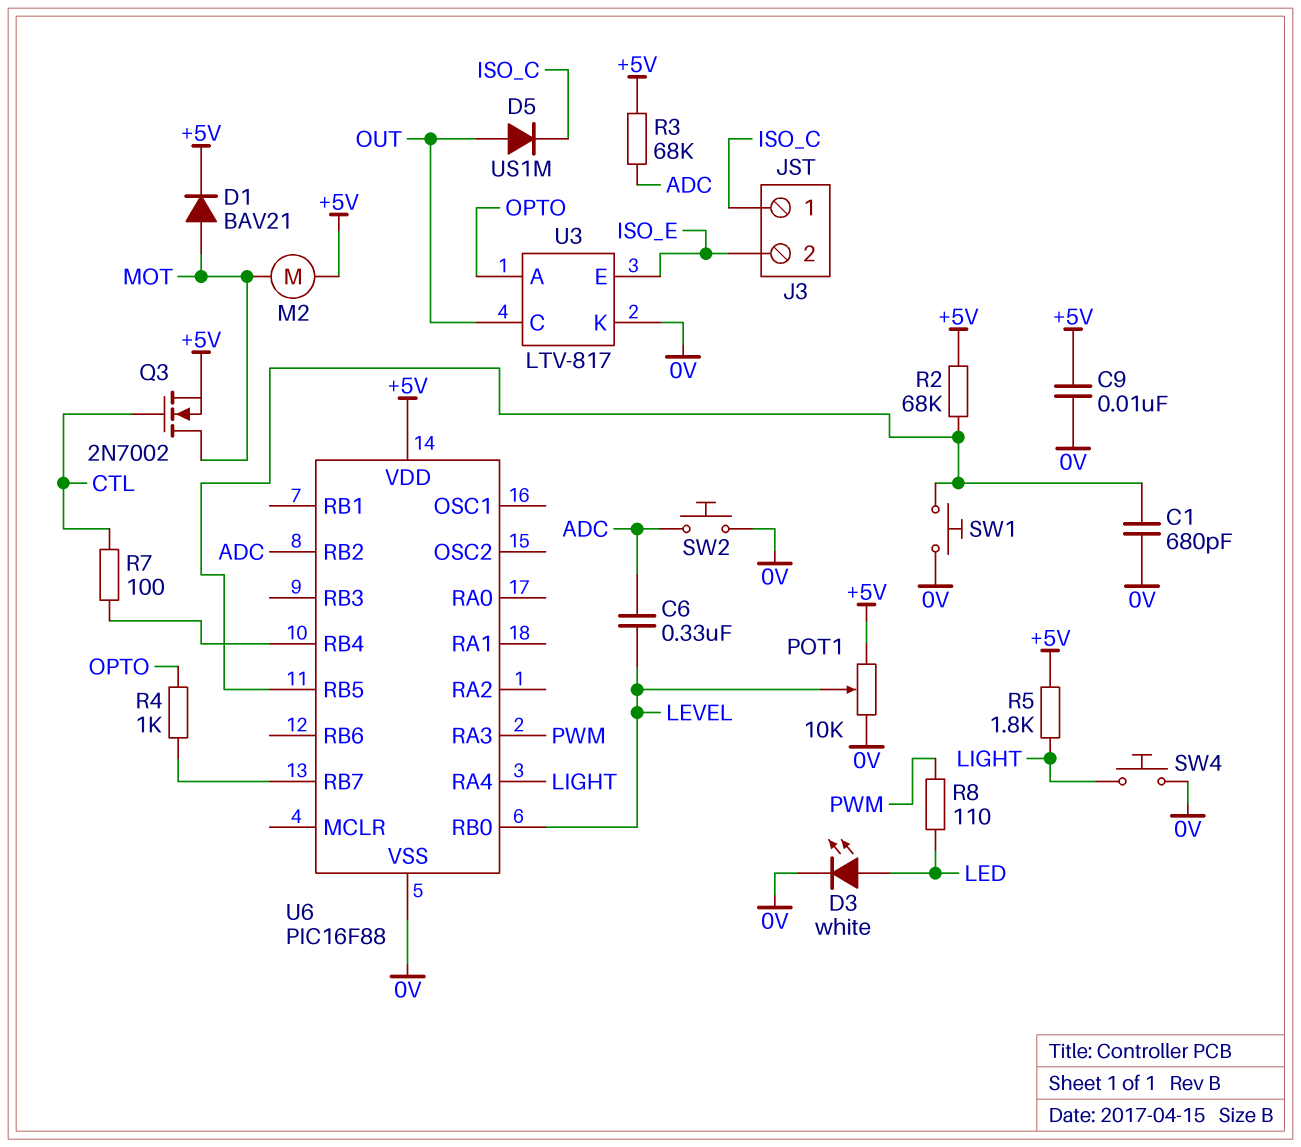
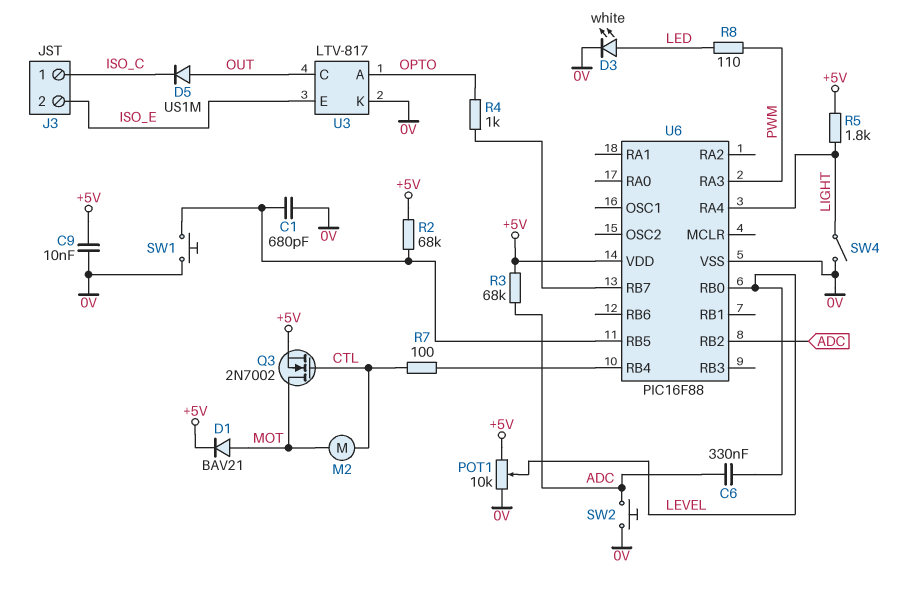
M2: motor (+5V, MOT) -> motor (CTL, MOT)
SW4: button (0V, LIGHT) -> switch (0V, LIGHT)

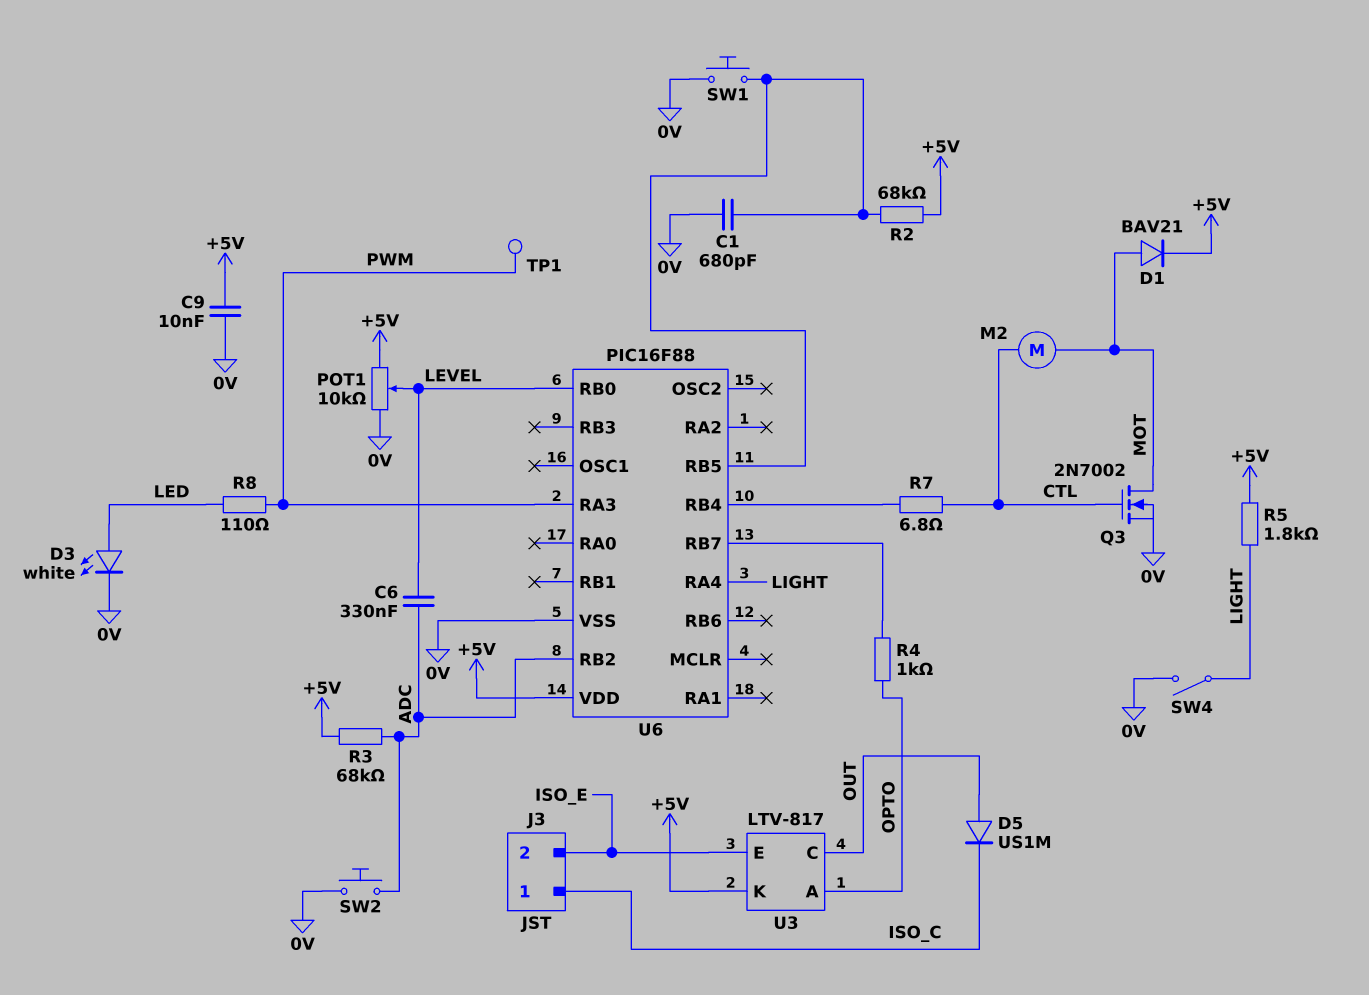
Q3: NMOS 2N7002 (G CTL, D MOT, S +5V) -> NMOS 2N7002 (G CTL, D MOT, S 0V)
R7: 100 (CTL, U6/RB4) -> 6.8 (CTL, U6/RB4)
TP1: none -> test point (PWM)
U3 pin K: 0V -> +5V

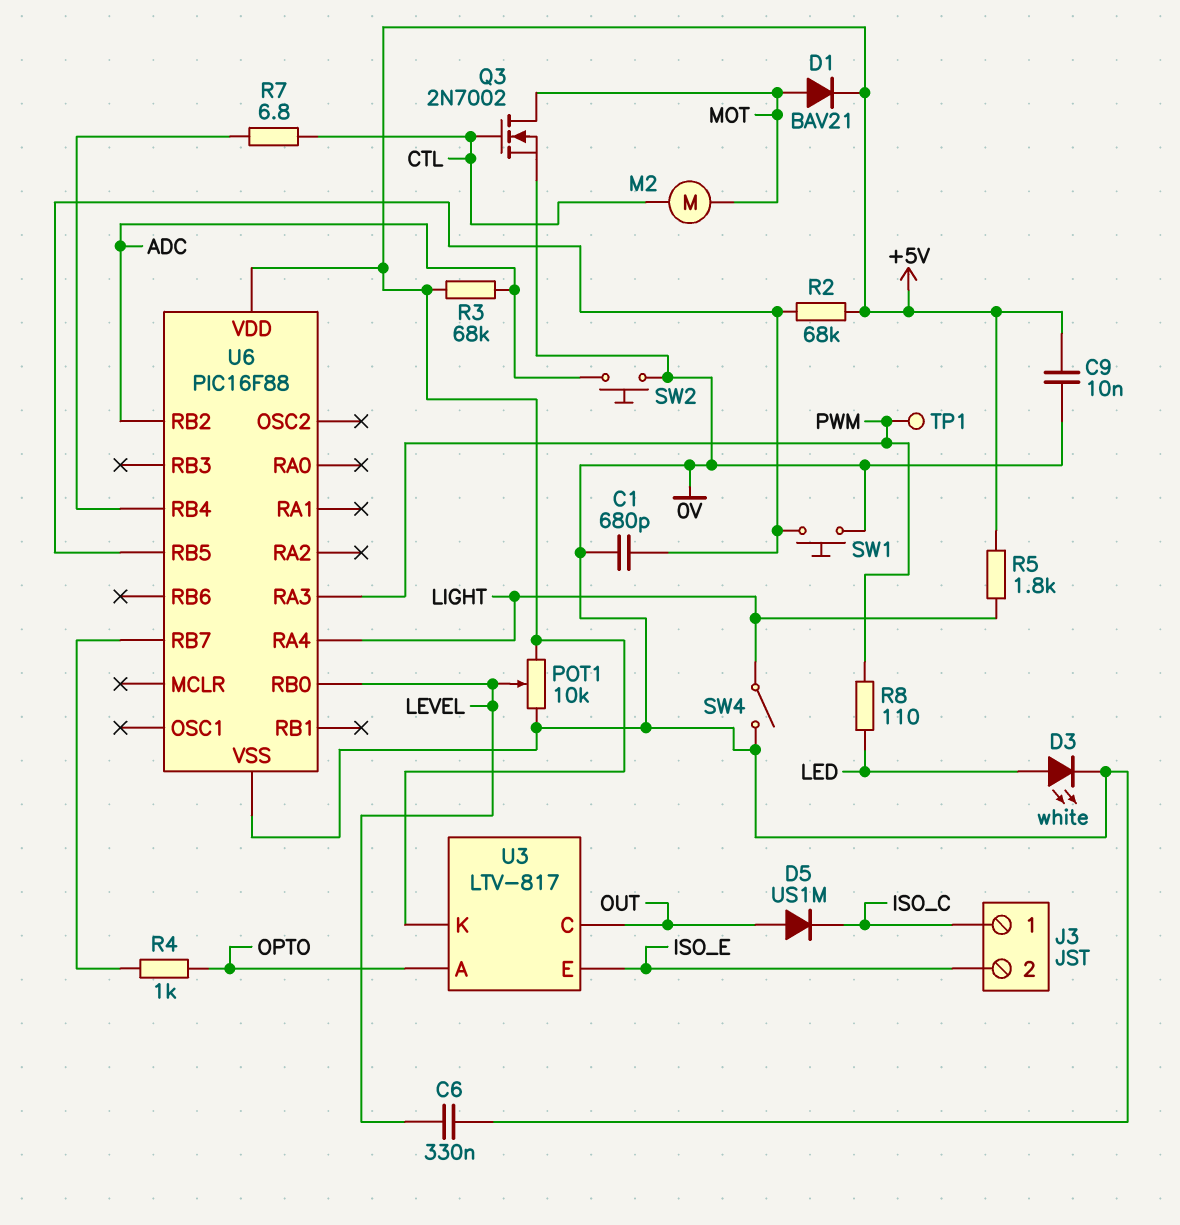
C6: 330nF (ADC, LEVEL) -> 330nF (0V, LEVEL)

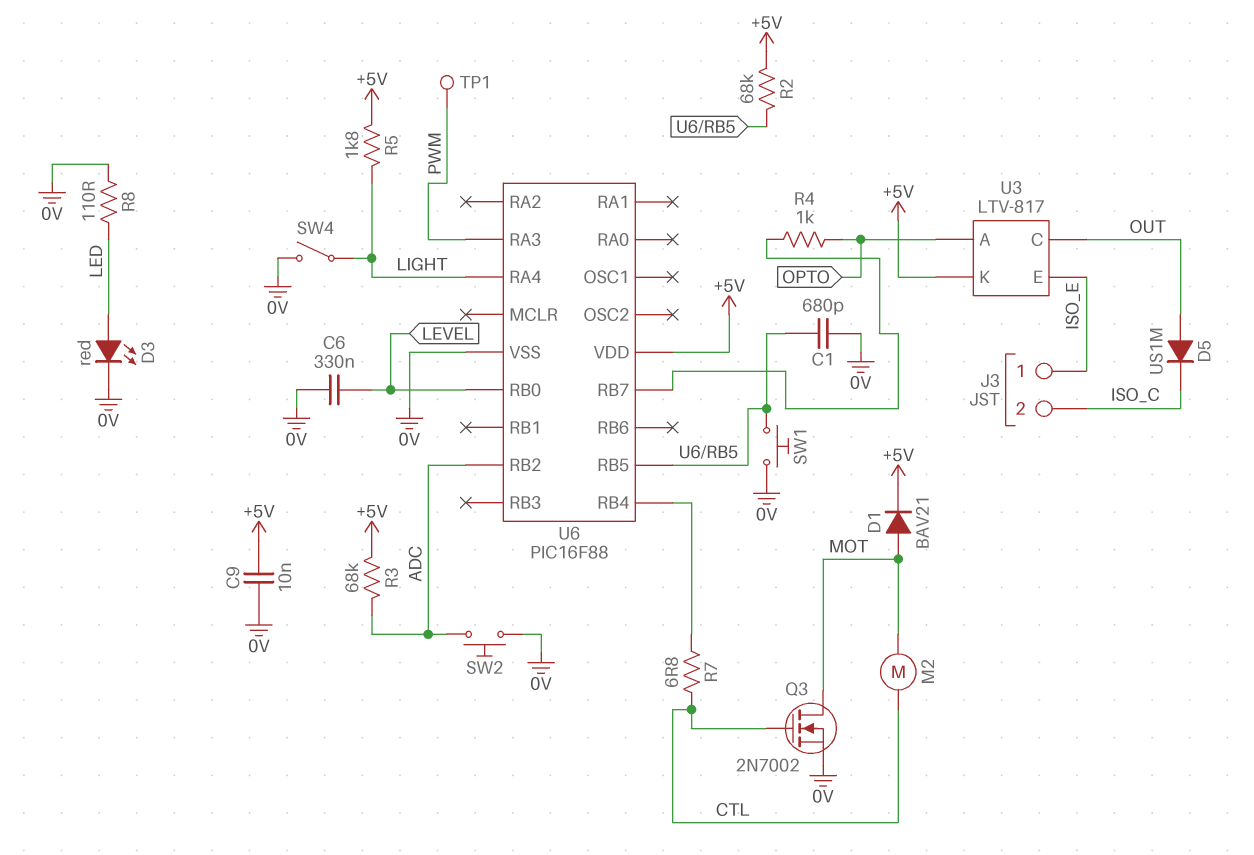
D3: LED white (A LED, K 0V) -> LED red (A LED, K 0V)
J3 pin 1: ISO_C -> ISO_E
J3 pin 2: ISO_E -> ISO_C
POT1: 10k (+5V, 0V, wiper LEVEL) -> none
R8: 110 (LED, PWM) -> 110 (0V, LED)

